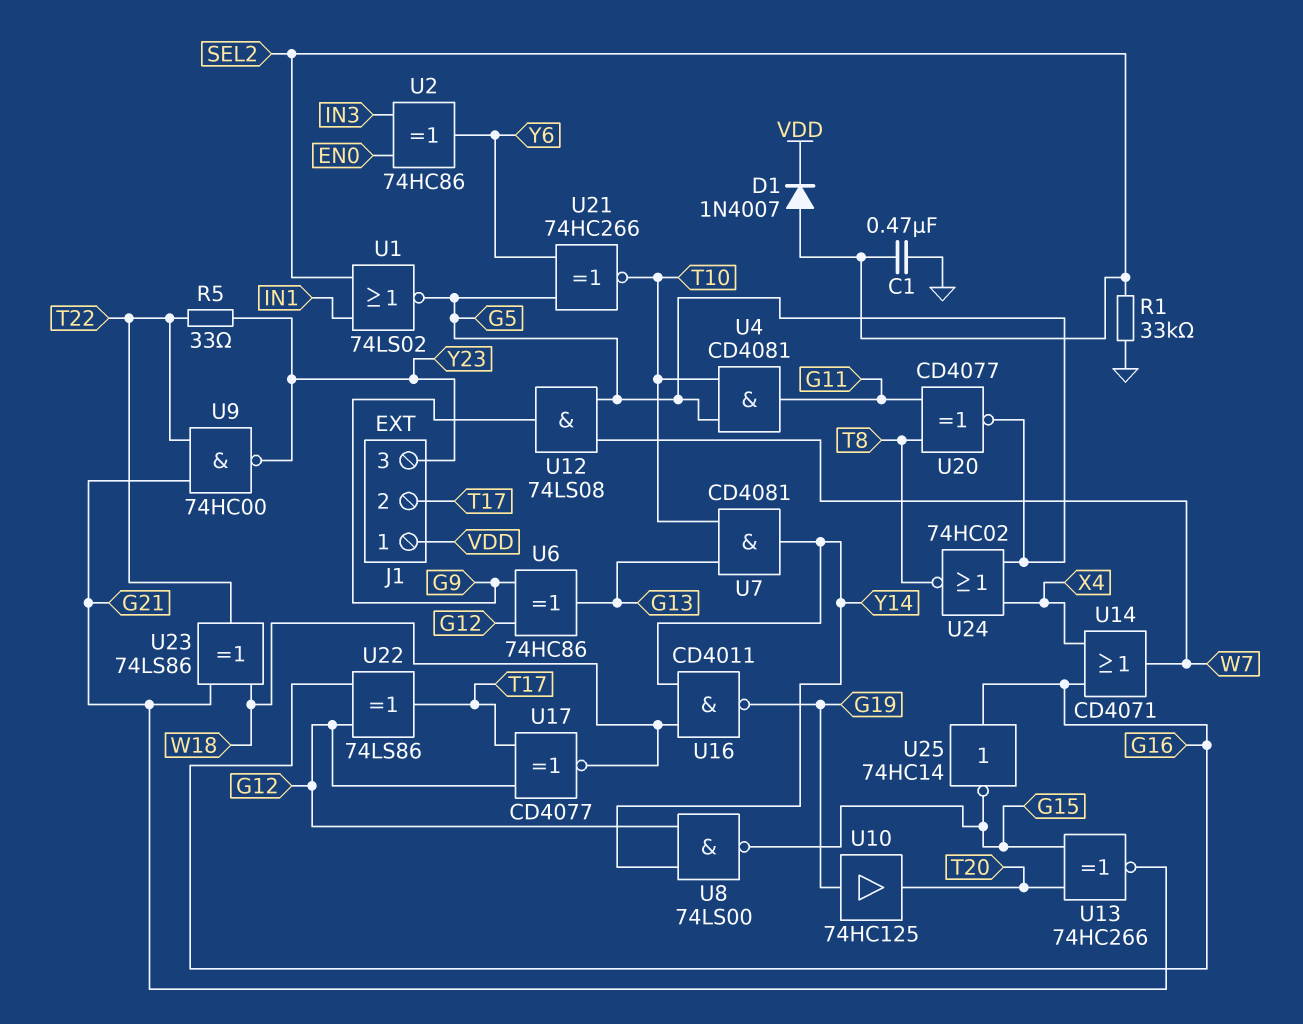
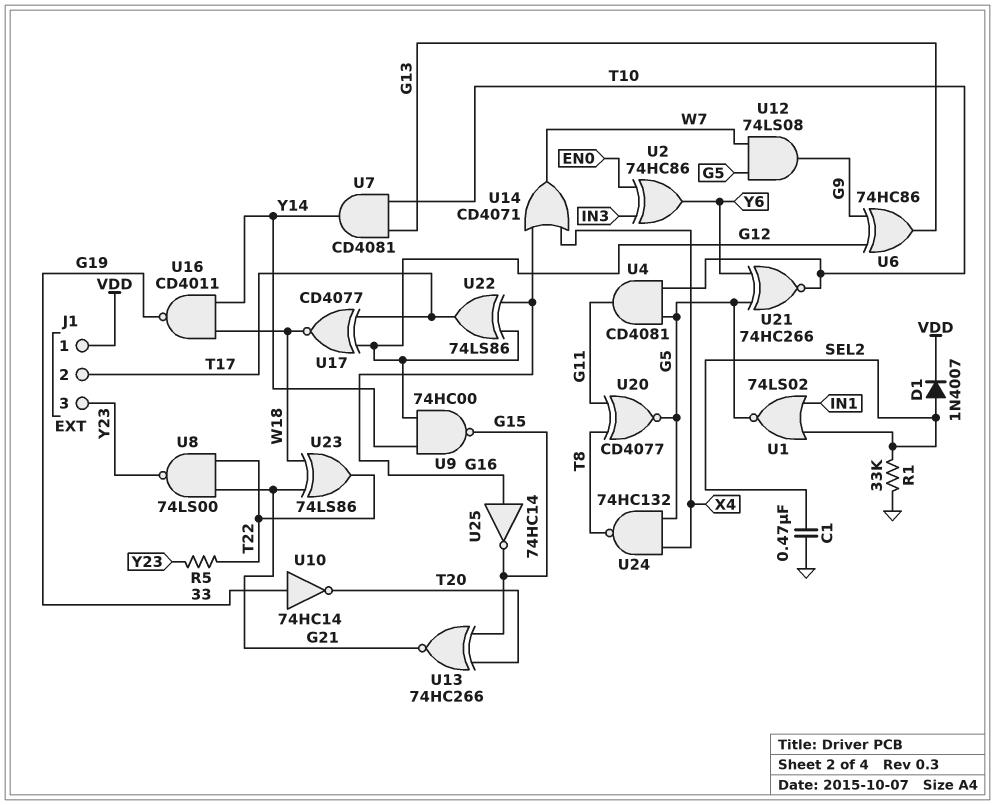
U8: NAND 74LS00 (in G12, in Y14, out G15) -> NAND 74LS00 (in G21, in T22, out Y23)
U9: NAND 74HC00 (in G21, in T22, out Y23) -> NAND 74HC00 (in G12, in Y14, out G15)
U10: buffer 74HC125 (in G19, out T20) -> NOT 74HC14 (in G19, out T20)
U24: NOR 74HC02 (in G5, in X4, out T8) -> NAND 74HC132 (in G5, in X4, out T8)

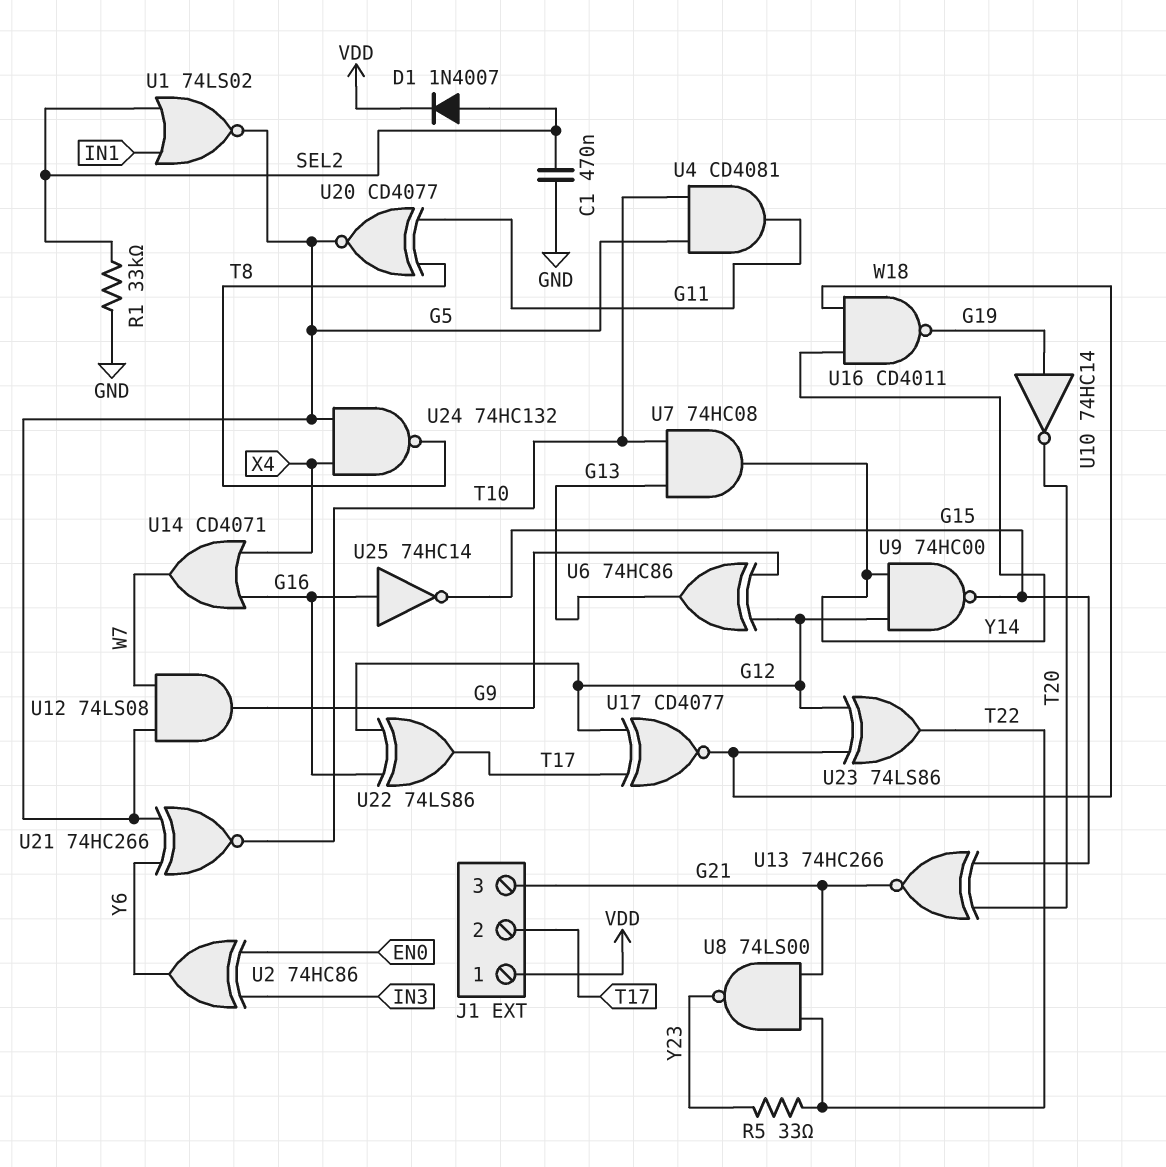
J1 pin 3: Y23 -> G21
U7: AND CD4081 (in G13, in T10, out Y14) -> AND 74HC08 (in G13, in T10, out Y14)
U23: XOR 74LS86 (in G21, in W18, out T22) -> XOR 74LS86 (in G12, in W18, out T22)

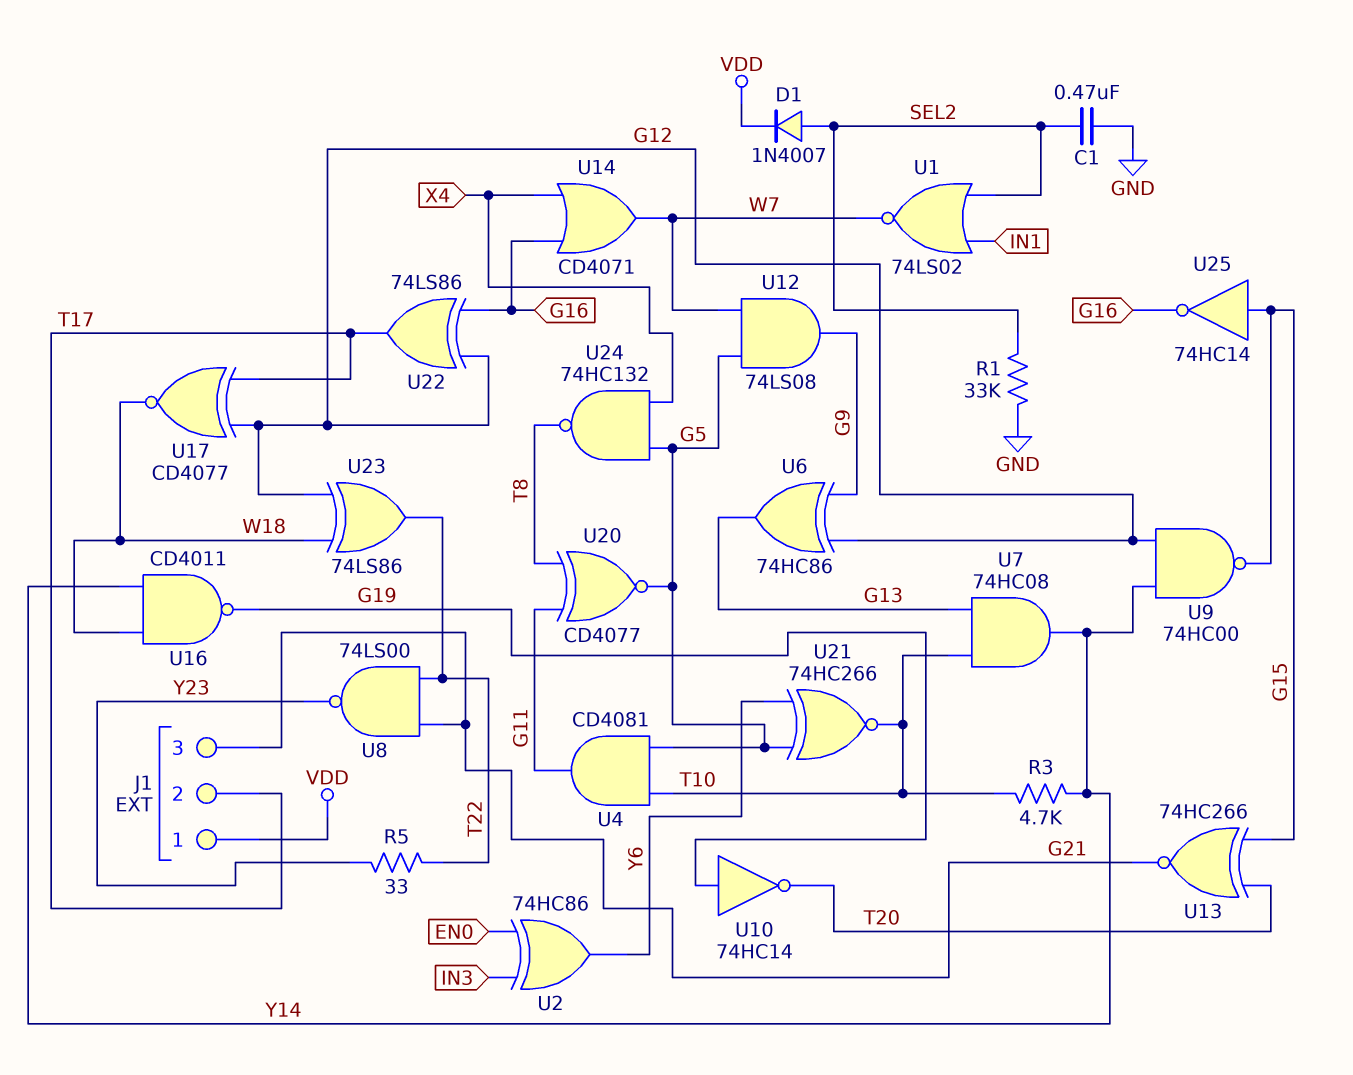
R3: none -> 4.7k (T10, Y14)
U1: NOR 74LS02 (in IN1, in SEL2, out G5) -> NOR 74LS02 (in IN1, in SEL2, out W7)
U25: NOT 74HC14 (in G16, out G15) -> NOT 74HC14 (in G15, out G16)

